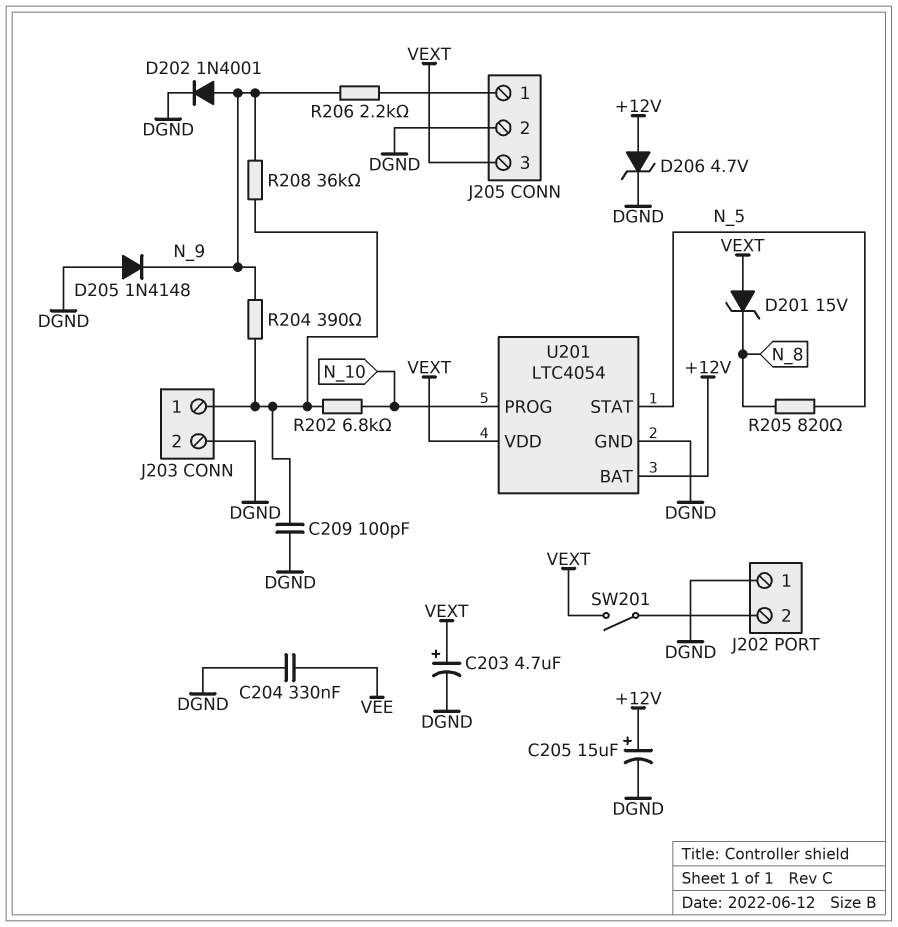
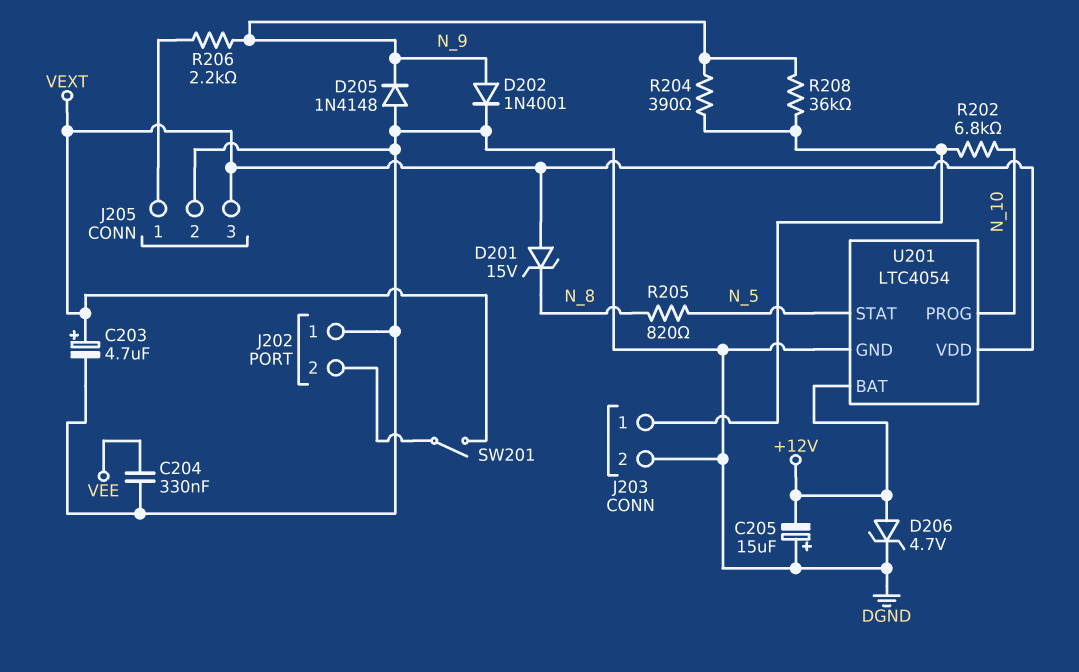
C205: 15uF (plus +12V, minus DGND) -> 15uF (plus DGND, minus +12V)
C209: 100pF (DGND, J203/1) -> none

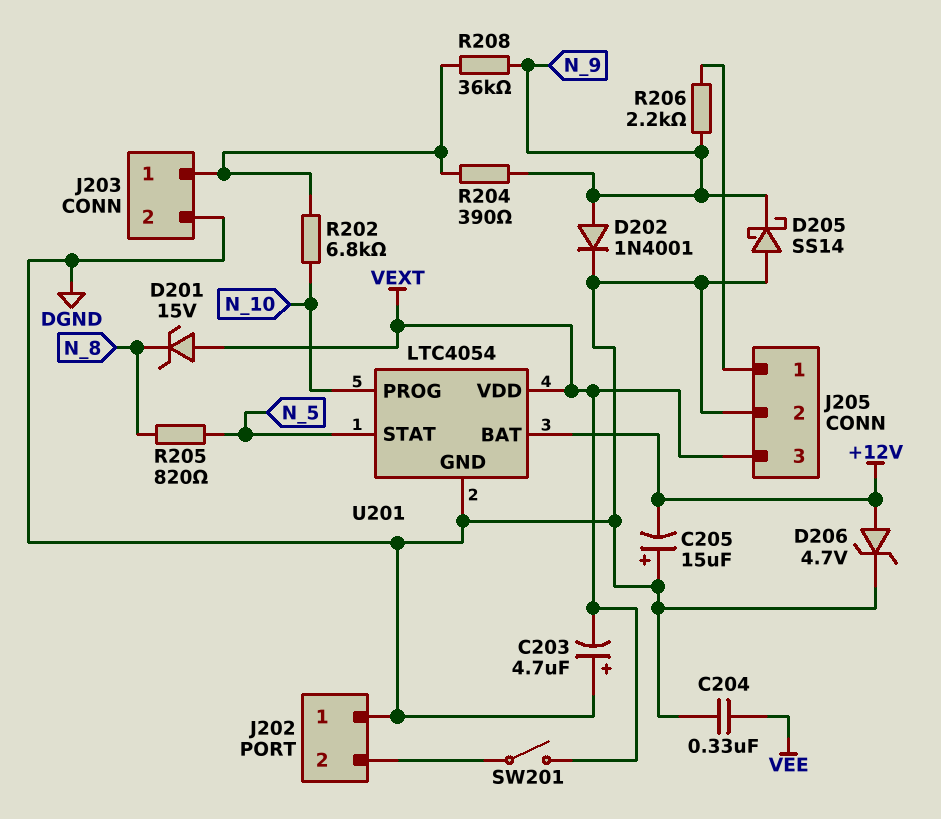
C203: 4.7uF (plus VEXT, minus DGND) -> 4.7uF (plus DGND, minus VEXT)
D205: diode 1N4148 (A DGND, K N_9) -> schottky SS14 (A DGND, K N_9)

